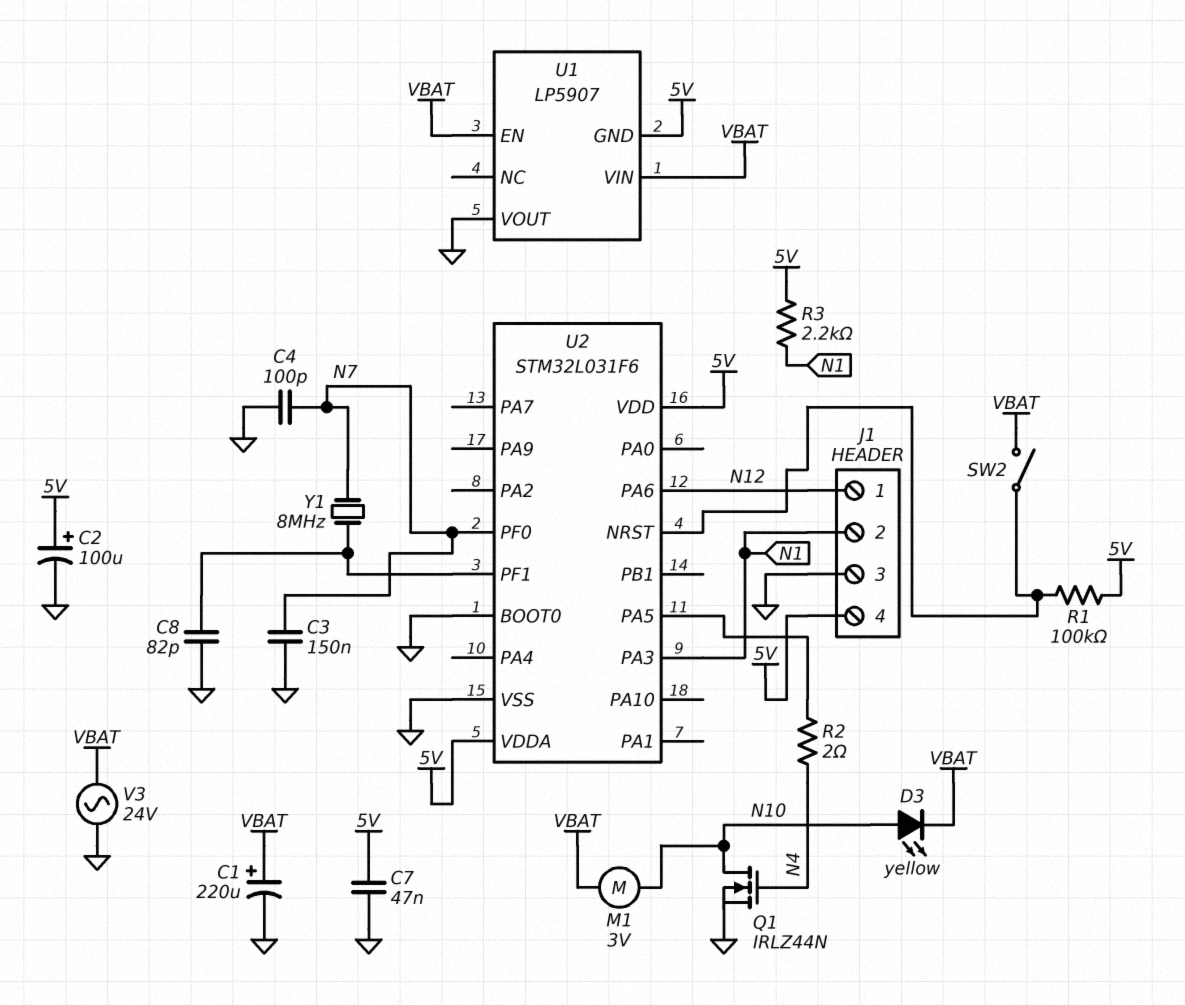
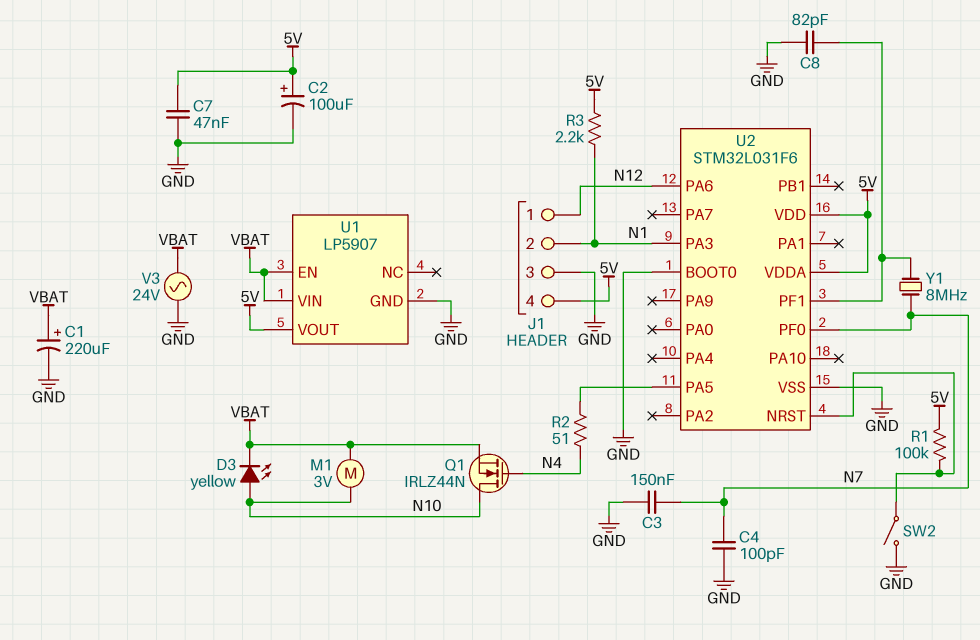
Q1: NMOS IRLZ44N (G N4, D N10, S GND) -> NMOS IRLZ44N (G N4, D N10, S VBAT)
R2: 2 (N4, U2/PA5) -> 51 (N4, U2/PA5)
SW2: switch (U2/NRST, VBAT) -> switch (GND, U2/NRST)
U1 pin GND: 5V -> GND
U1 pin VOUT: GND -> 5V

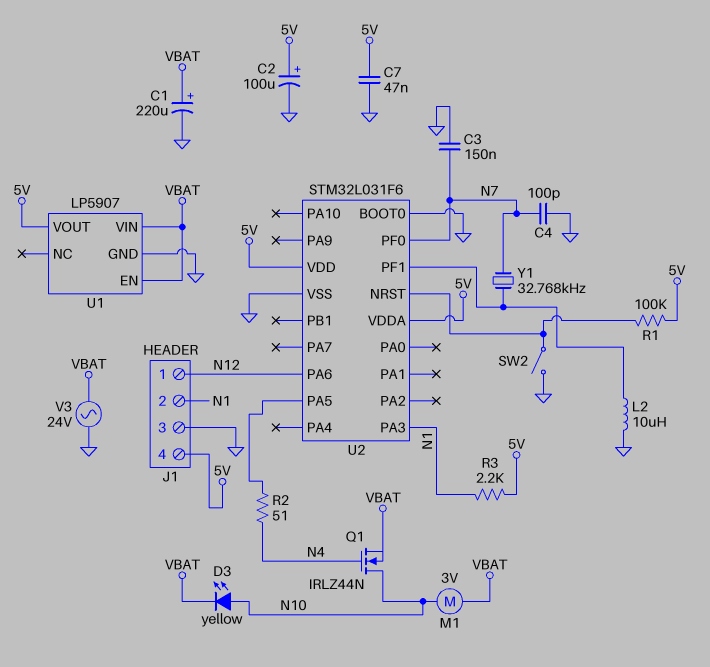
C8: 82pF (GND, U2/PF1) -> none
L2: none -> 10uH (GND, U2/PF1)
Y1: 8MHz (N7, U2/PF1) -> 32.768kHz (N7, U2/PF1)

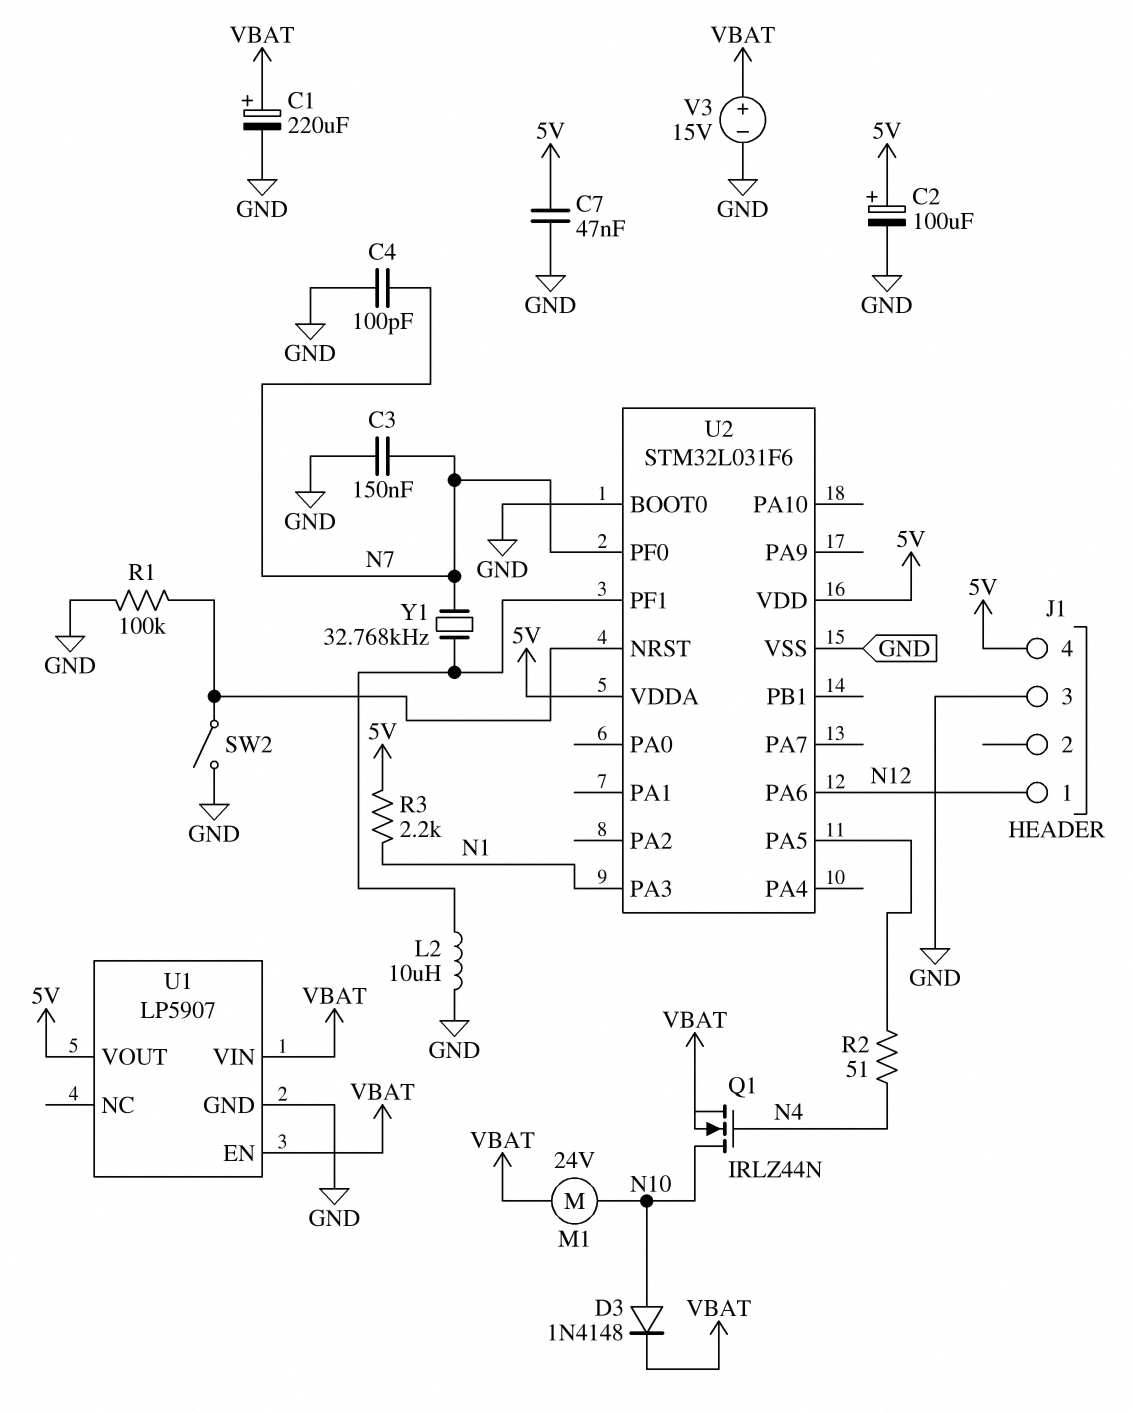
D3: LED yellow (A N10, K VBAT) -> diode 1N4148 (A N10, K VBAT)
J1 pin 2: N1 -> none
M1: motor 3V (N10, VBAT) -> motor 24V (N10, VBAT)
R1: 100k (5V, U2/NRST) -> 100k (GND, U2/NRST)
V3: AC 24V (GND, VBAT) -> 15V (plus VBAT, minus GND)

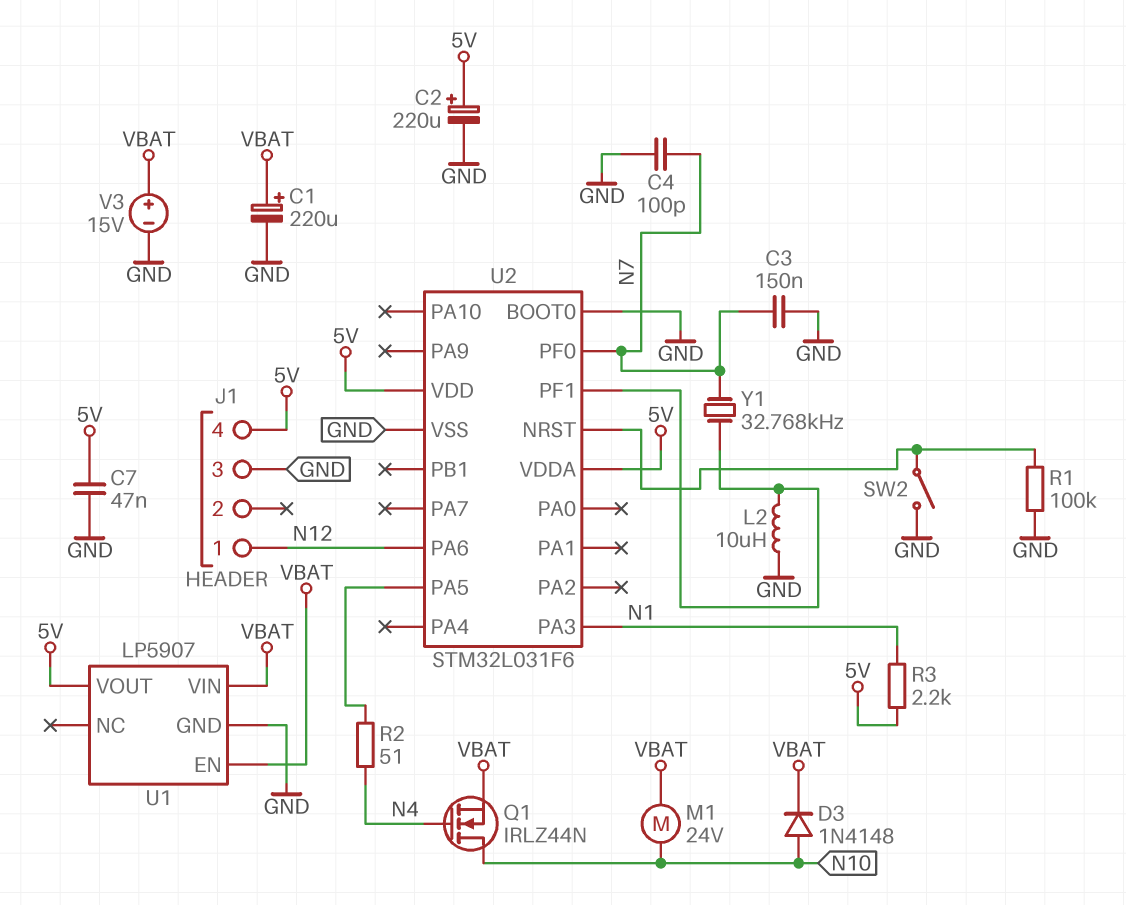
C2: 100uF (plus 5V, minus GND) -> 220uF (plus 5V, minus GND)

